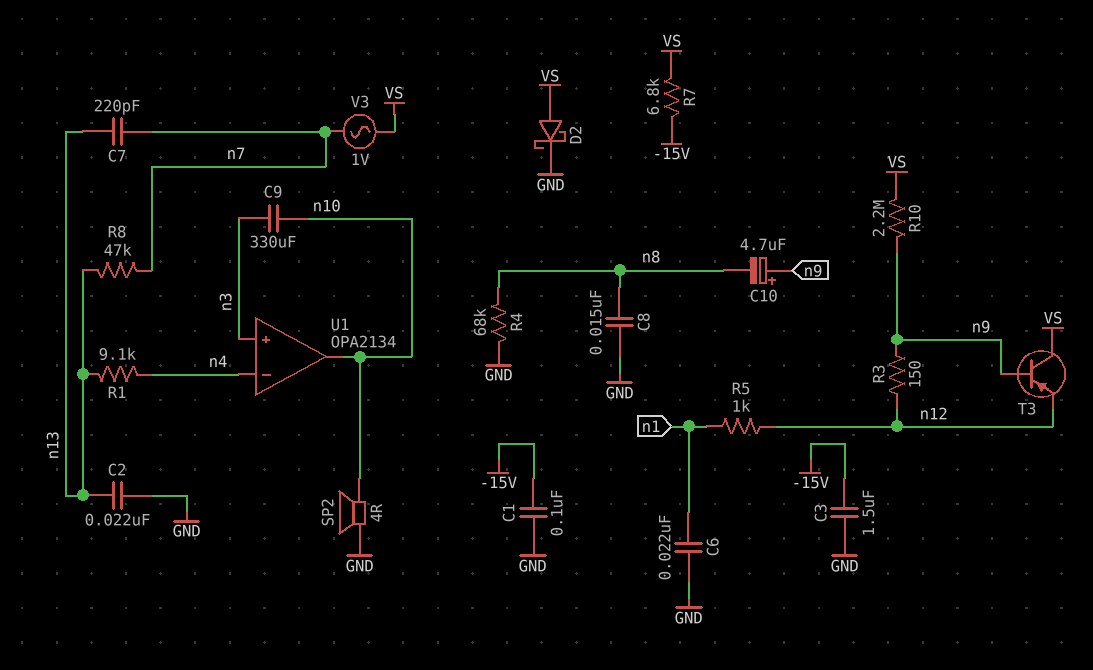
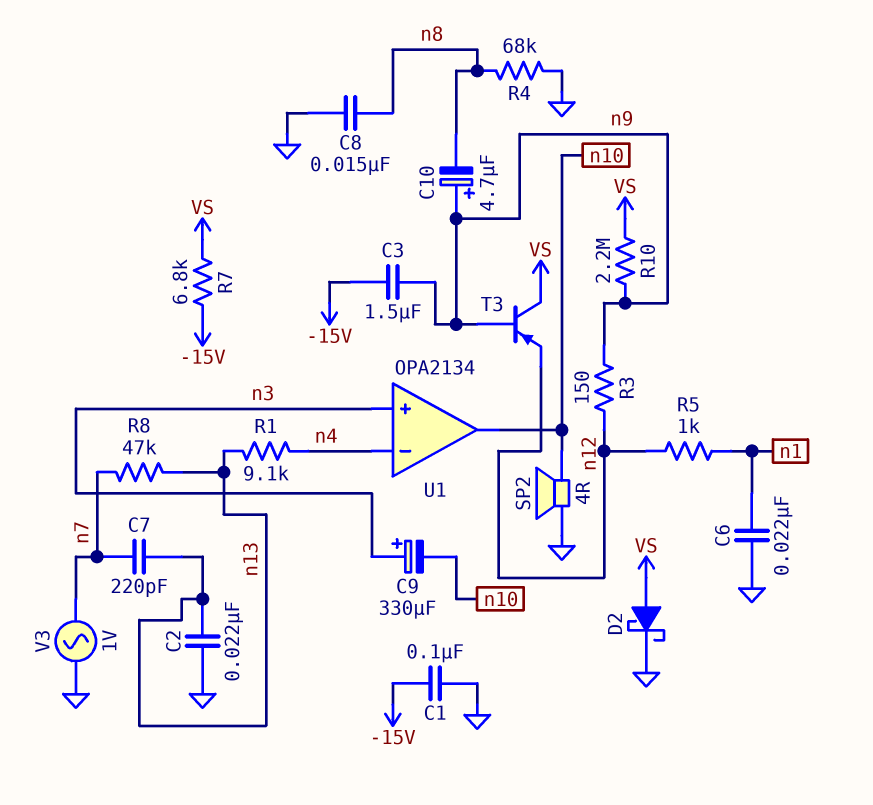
C3: 1.5uF (-15V, GND) -> 1.5uF (-15V, n9)
C9: 330uF (n3, n10) -> 330uF (plus n3, minus n10)
V3: AC 1V (VS, n7) -> AC 1V (GND, n7)

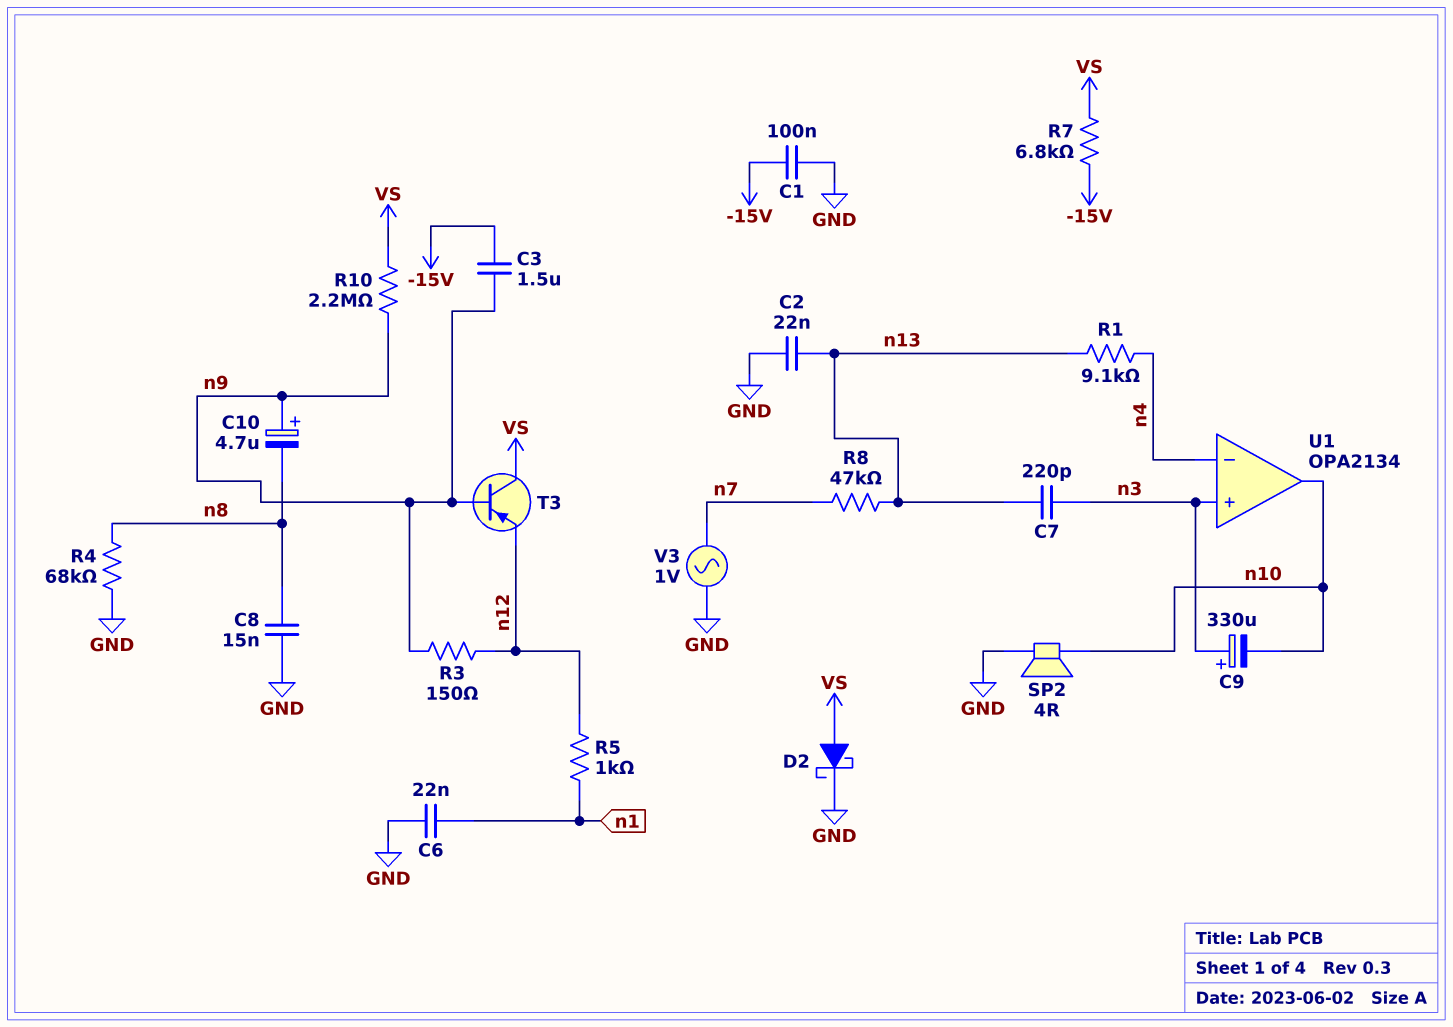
C7: 220pF (n7, n13) -> 220pF (n3, n13)

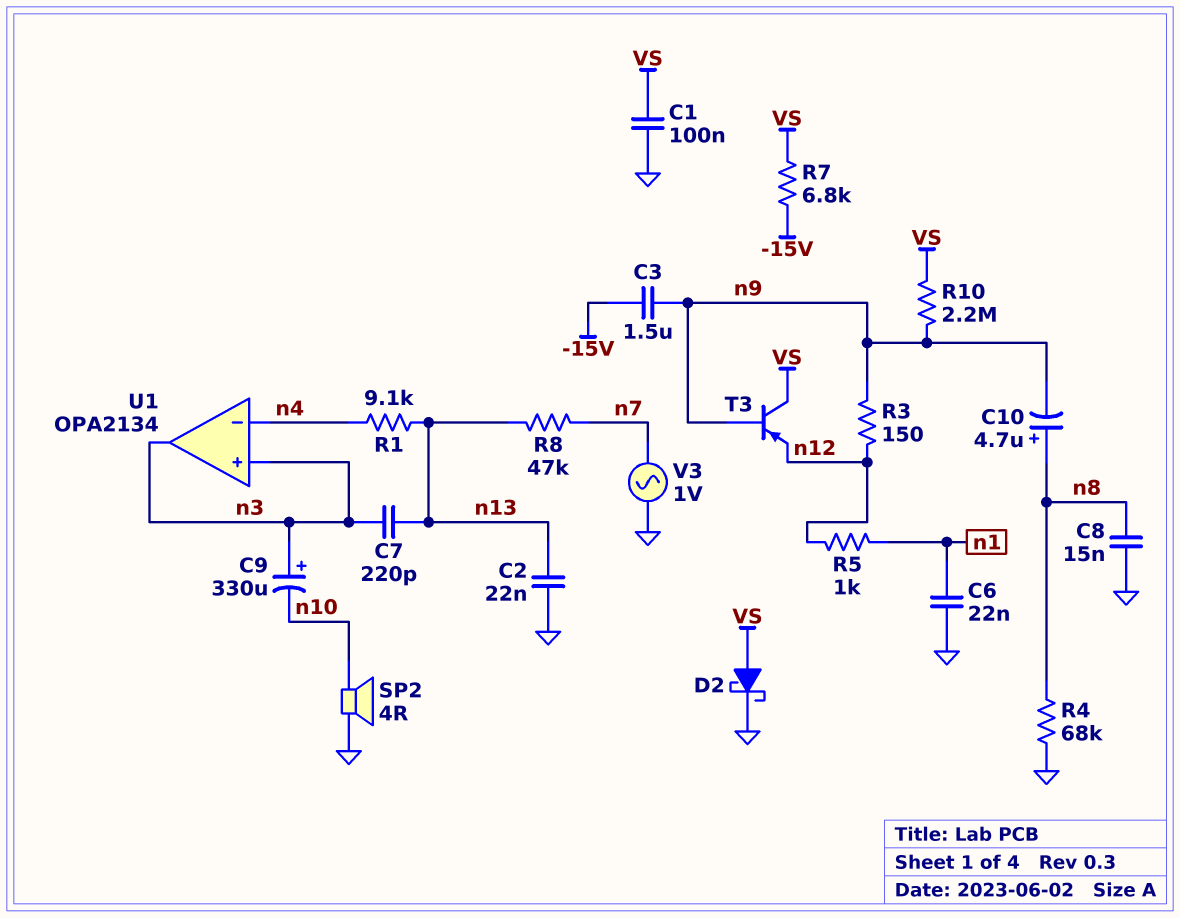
C1: 100nF (-15V, GND) -> 100nF (GND, VS)
C10: 4.7uF (plus n9, minus n8) -> 4.7uF (plus n8, minus n9)
U1 pin out: n10 -> n3

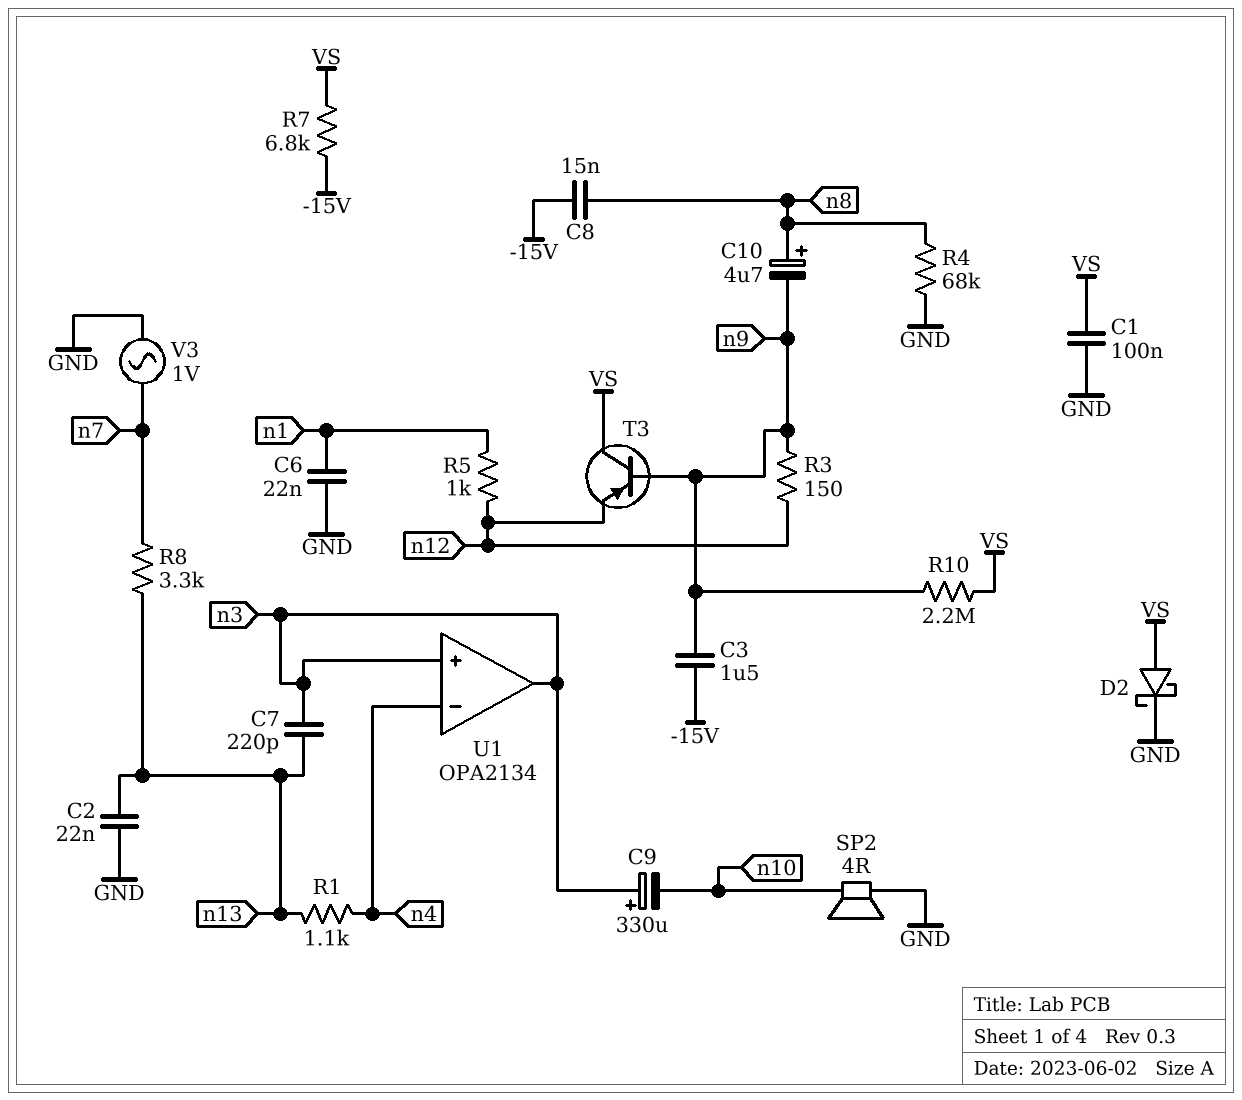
C8: 15nF (GND, n8) -> 15nF (-15V, n8)
R1: 9.1k (n4, n13) -> 1.1k (n4, n13)
R8: 47k (n7, n13) -> 3.3k (n7, n13)

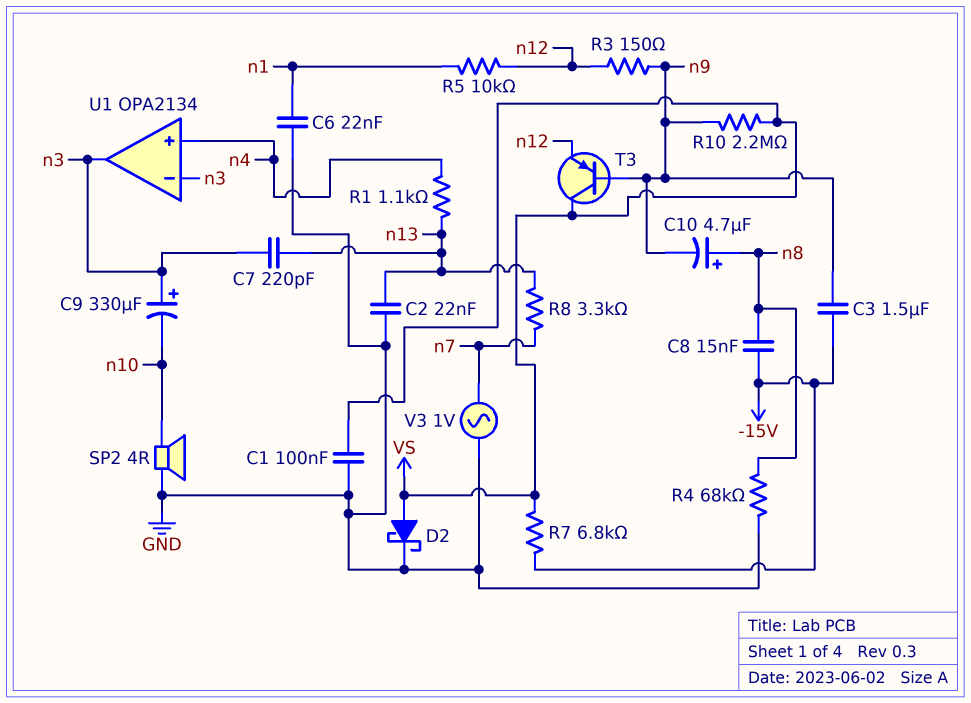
R5: 1k (n1, n12) -> 10k (n1, n12)
U1 pin in+: n3 -> n4
U1 pin in-: n4 -> n3

